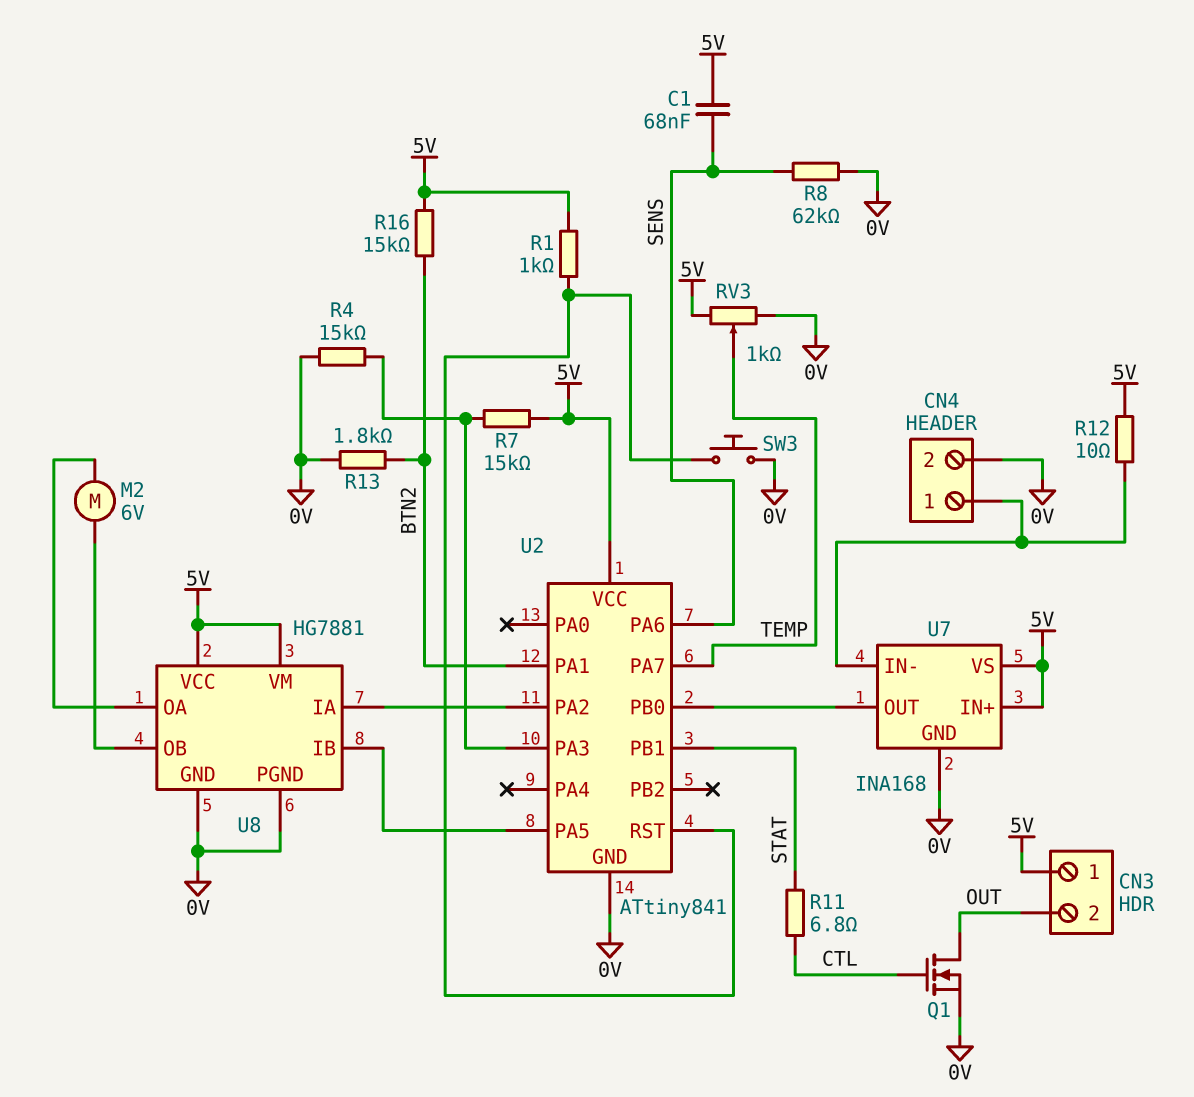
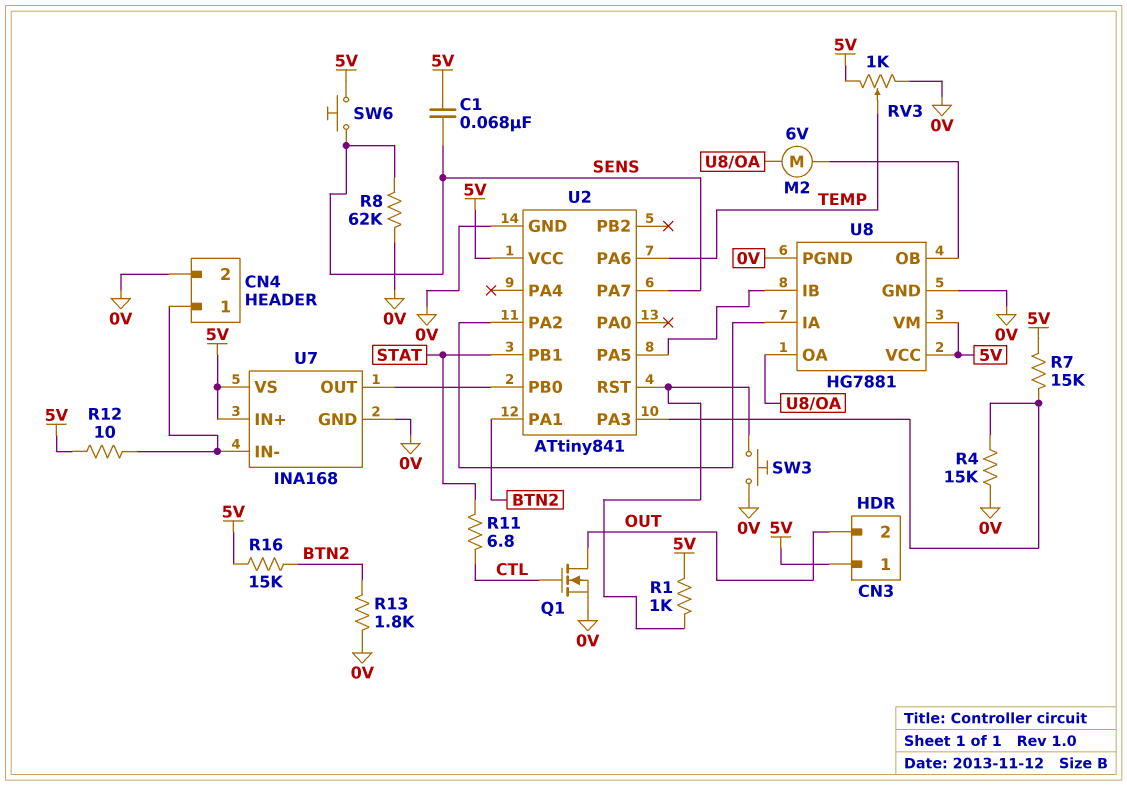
SW6: none -> button (5V, SENS)
U2 pin PA6: SENS -> TEMP
U2 pin PA7: TEMP -> SENS

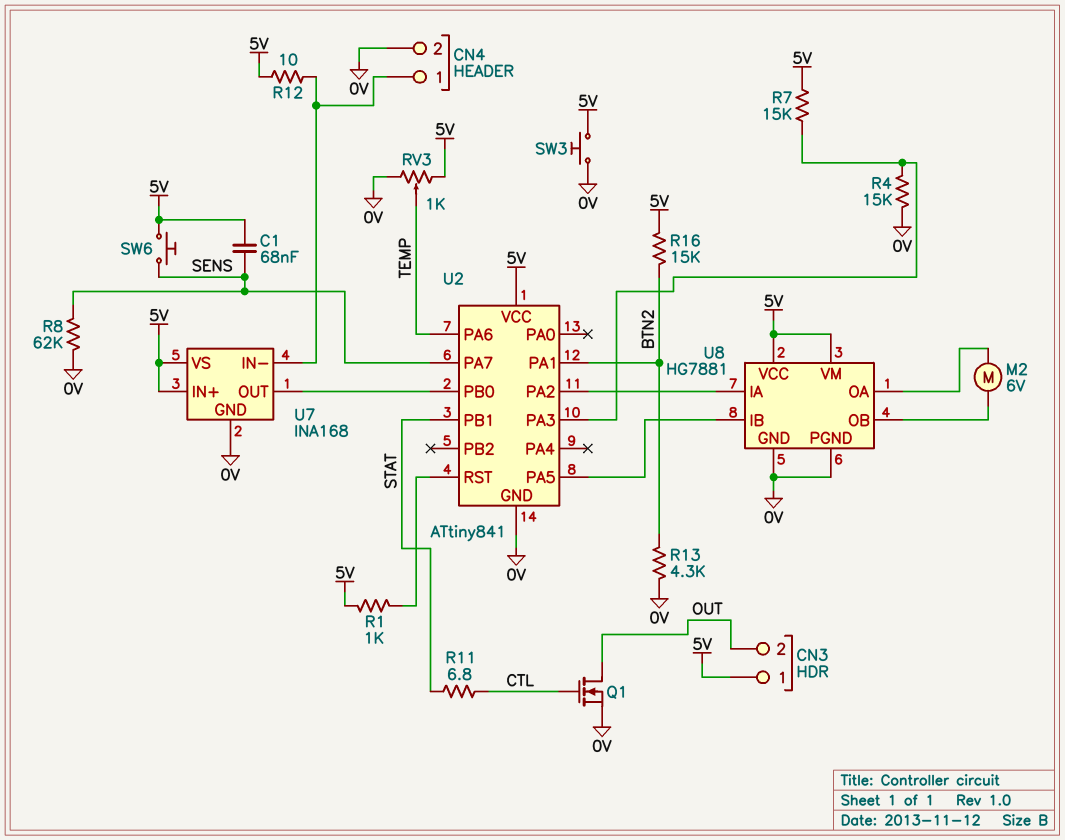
R13: 1.8k (0V, BTN2) -> 4.3k (0V, BTN2)
SW3: button (0V, U2/RST) -> button (0V, 5V)

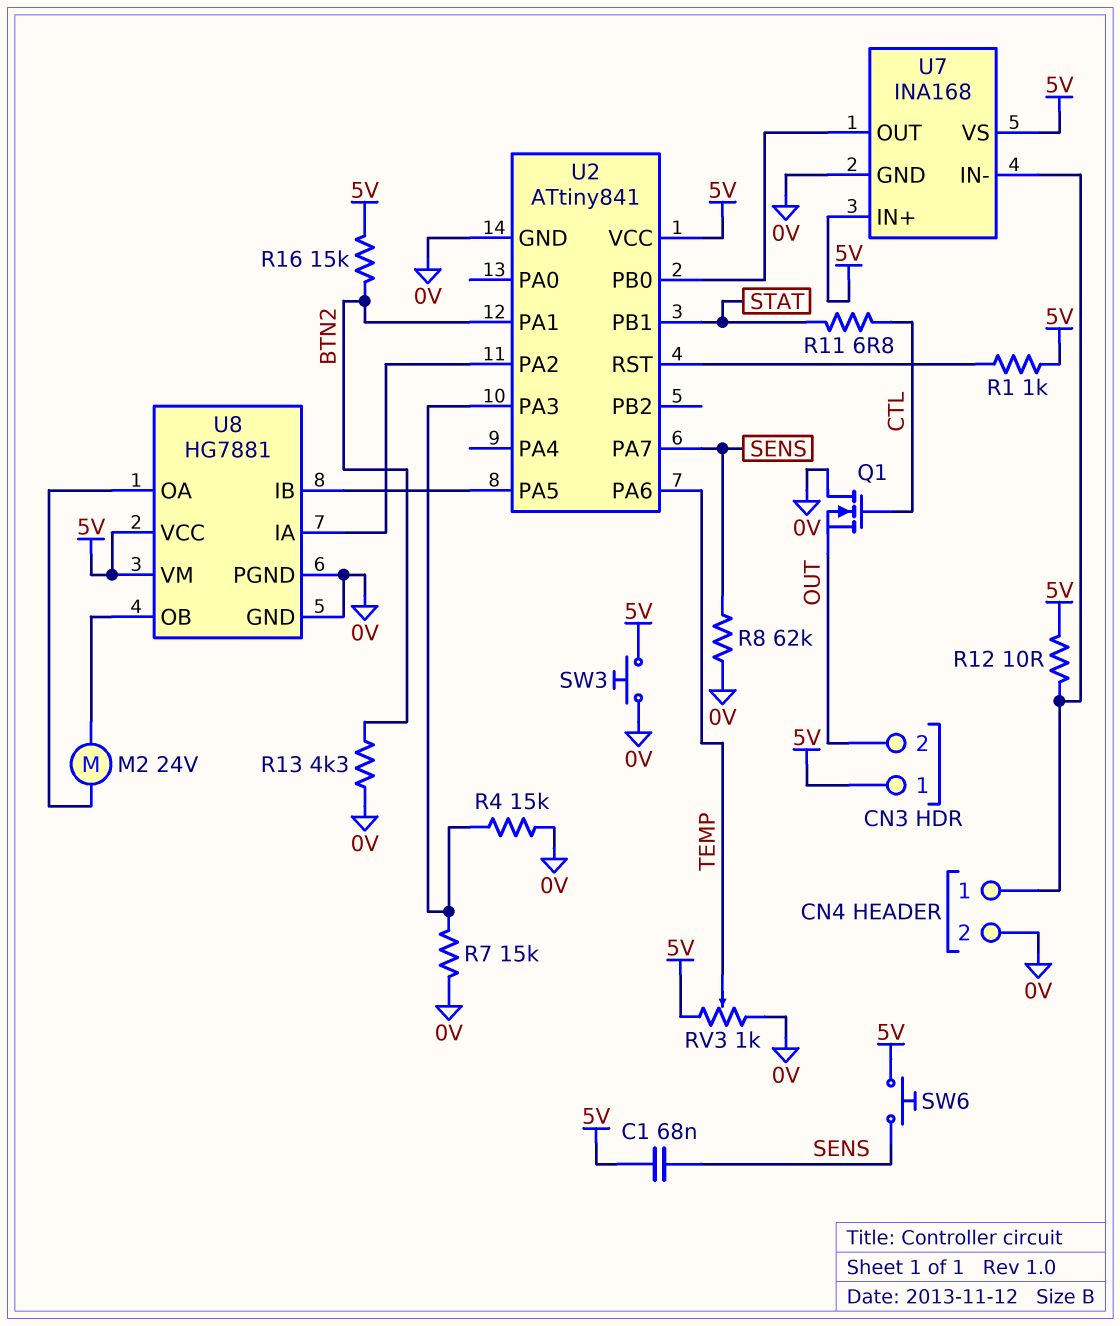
M2: motor 6V (U8/OA, U8/OB) -> motor 24V (U8/OA, U8/OB)
Q1: NMOS (G CTL, D OUT, S 0V) -> NMOS (G CTL, D 0V, S OUT)
R7: 15k (5V, U2/PA3) -> 15k (0V, U2/PA3)

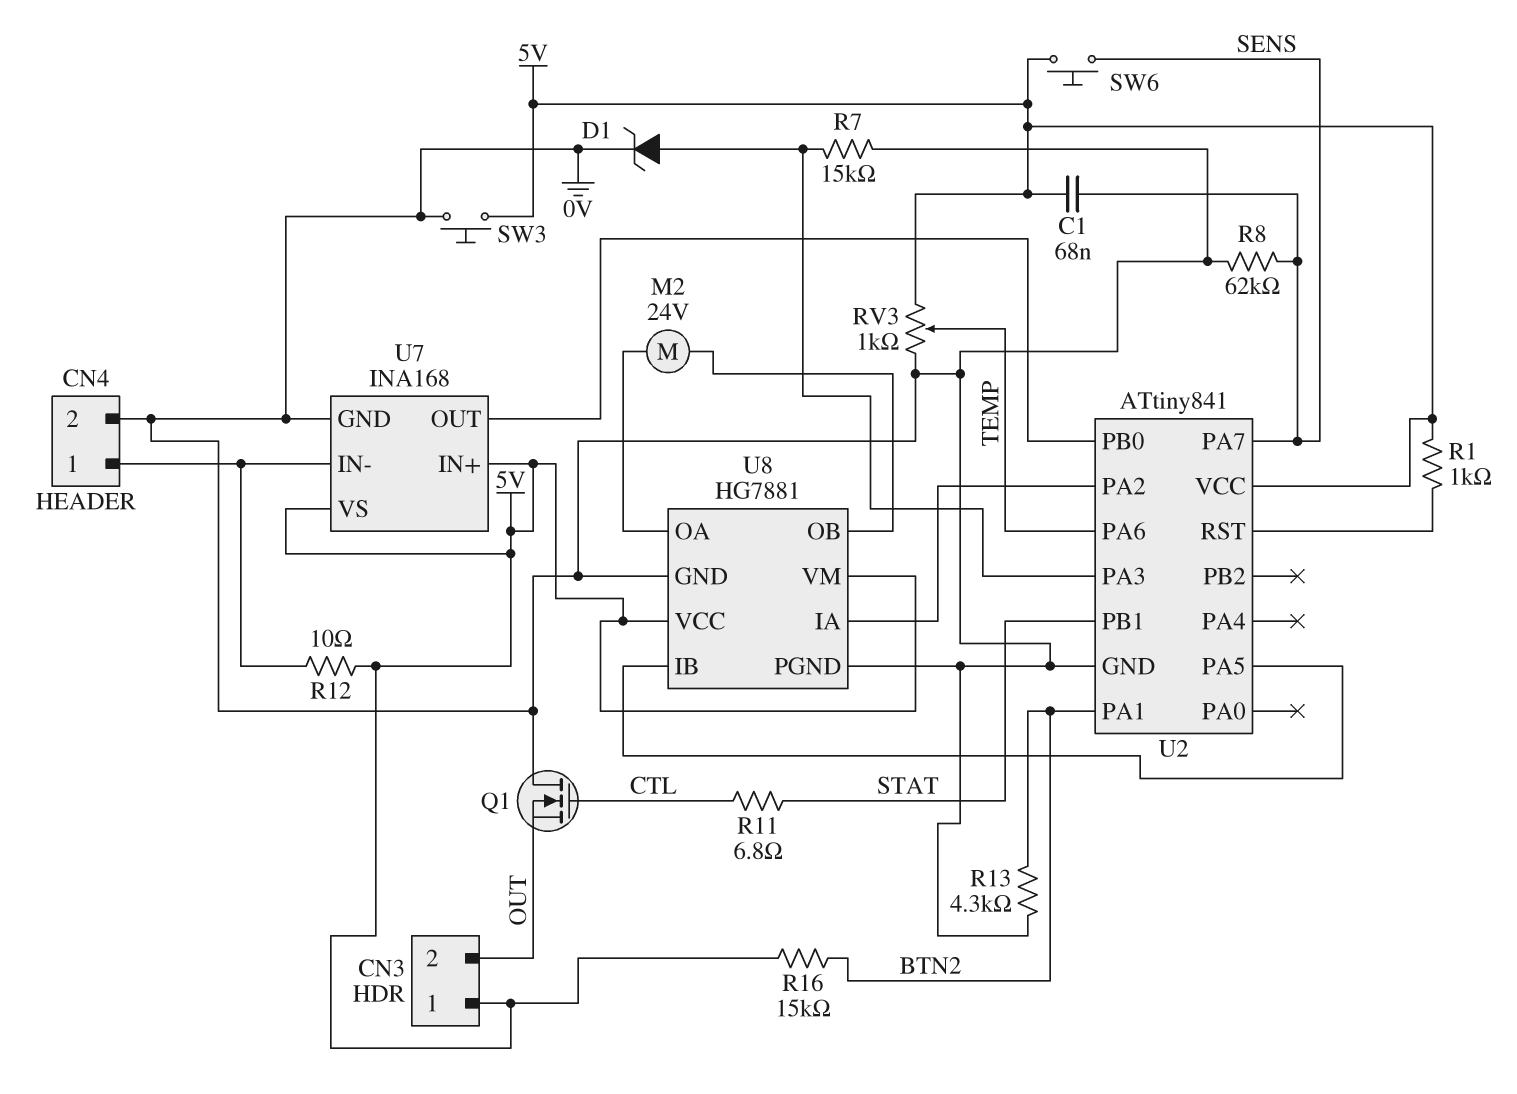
D1: none -> zener (A U2/PA3, K 0V)
R4: 15k (0V, U2/PA3) -> none

